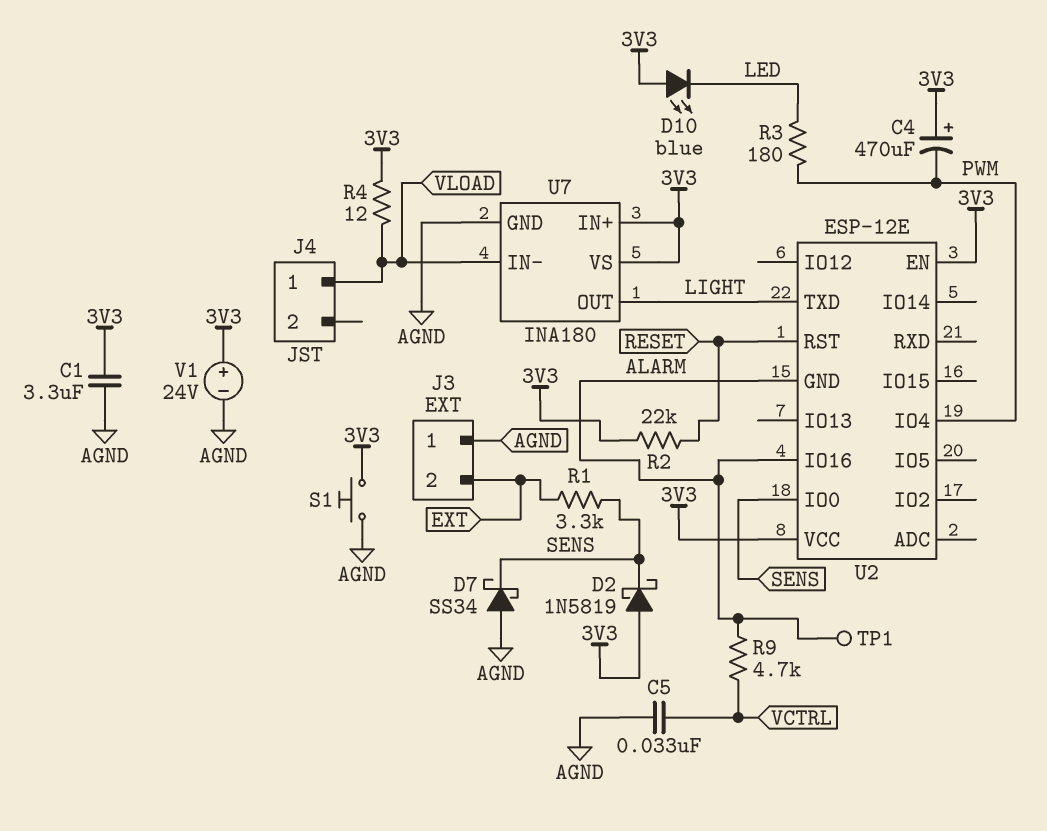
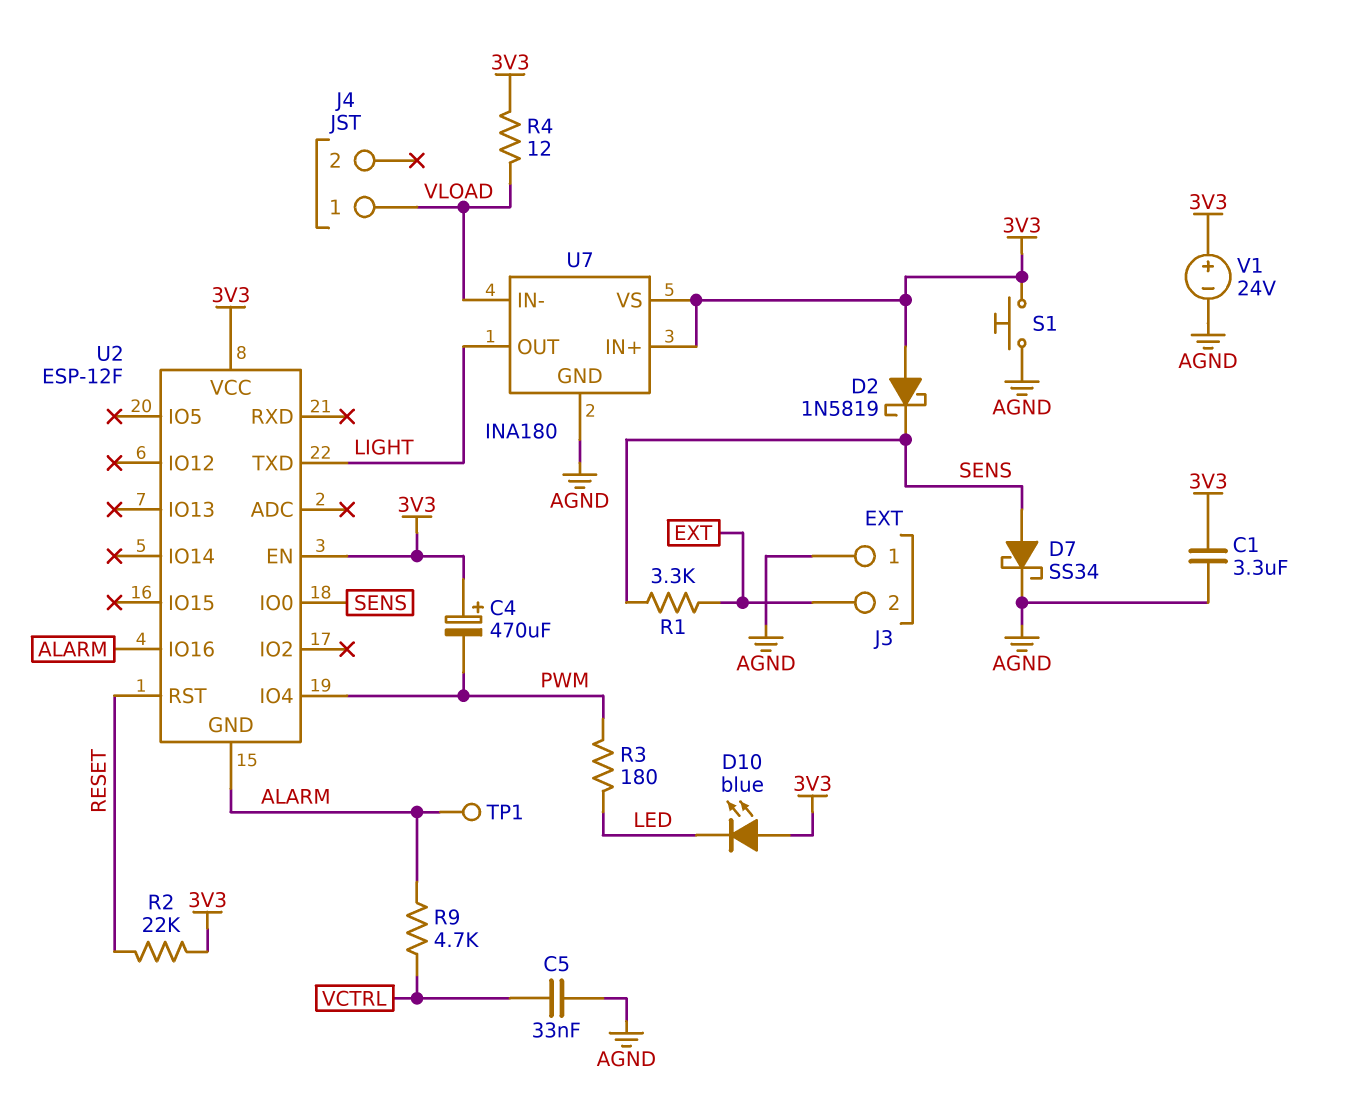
D7: schottky SS34 (A AGND, K SENS) -> schottky SS34 (A SENS, K AGND)
U2: ESP-12E -> ESP-12F

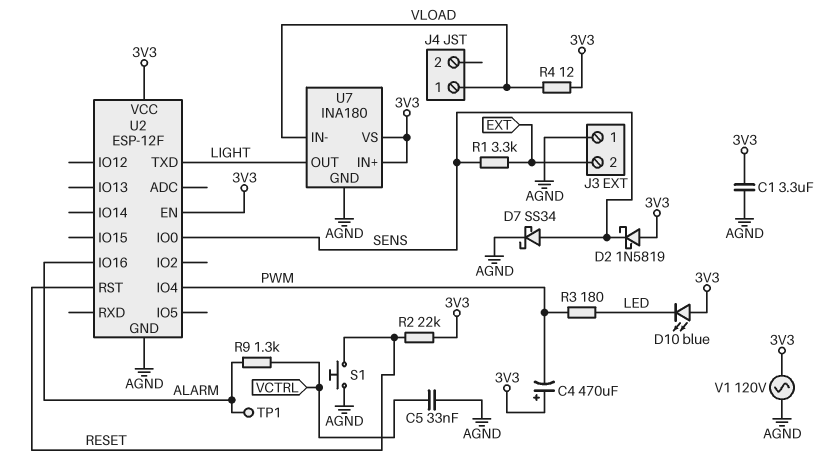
R9: 4.7k (ALARM, VCTRL) -> 1.3k (ALARM, VCTRL)
S1: button (3V3, AGND) -> button (AGND, RESET)
U2 pin GND: ALARM -> AGND
V1: 24V (plus 3V3, minus AGND) -> AC 120V (3V3, AGND)

